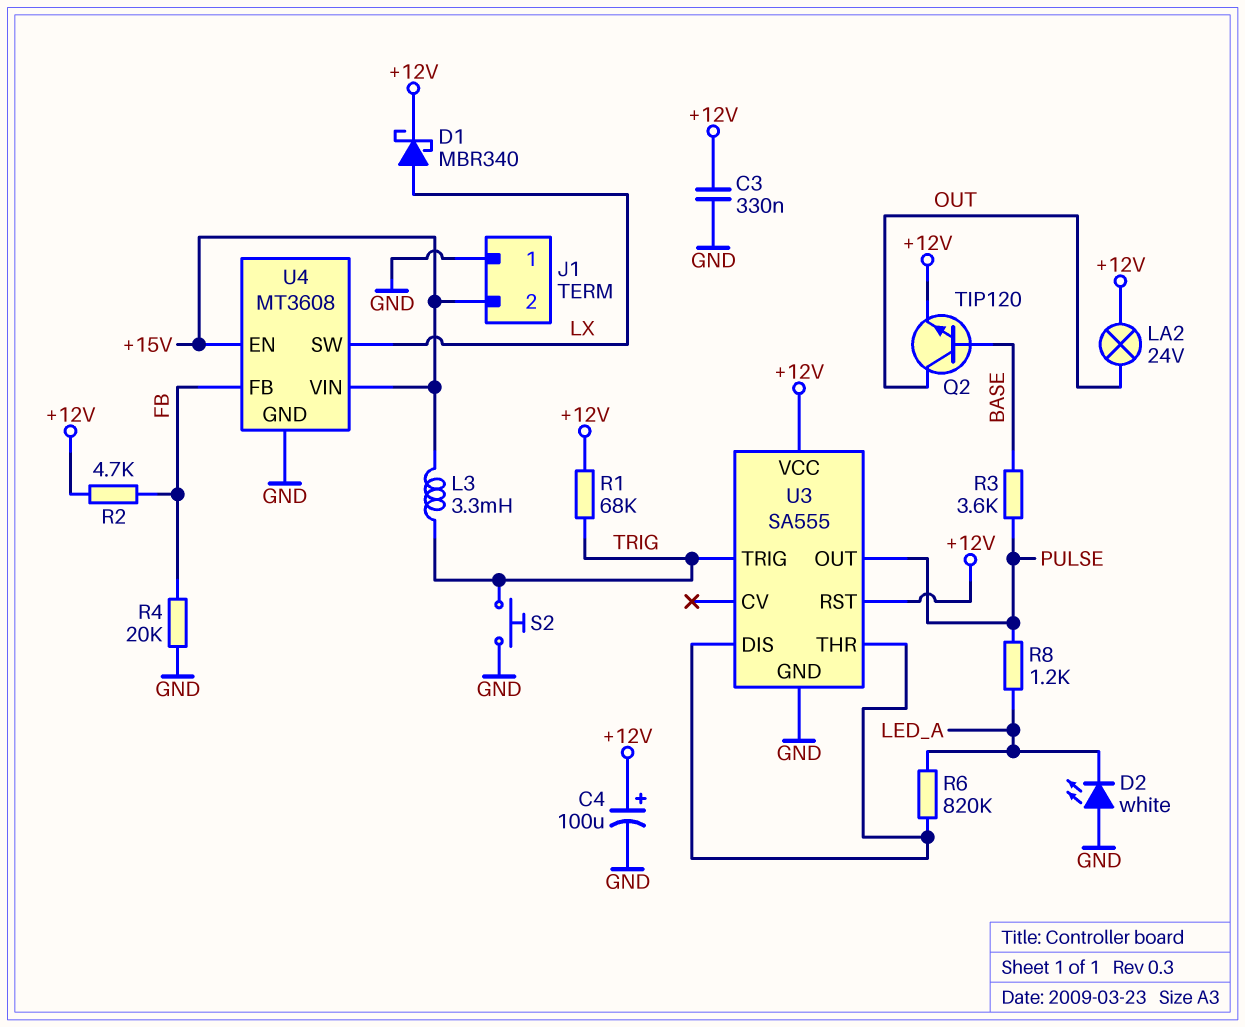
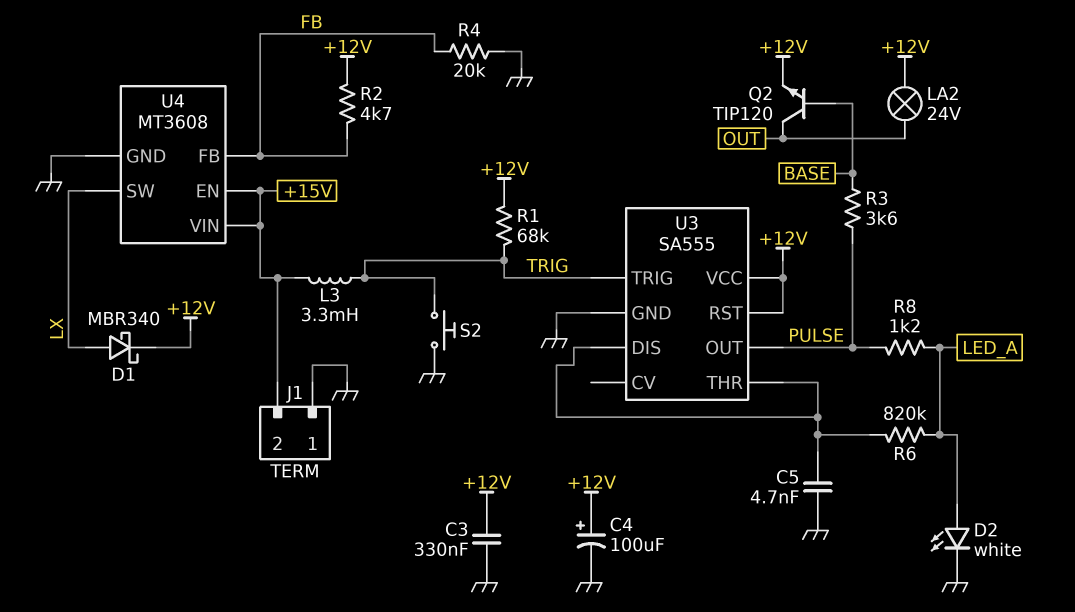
C5: none -> 4.7nF (GND, U3/DIS)
D2: LED white (A GND, K LED_A) -> LED white (A LED_A, K GND)

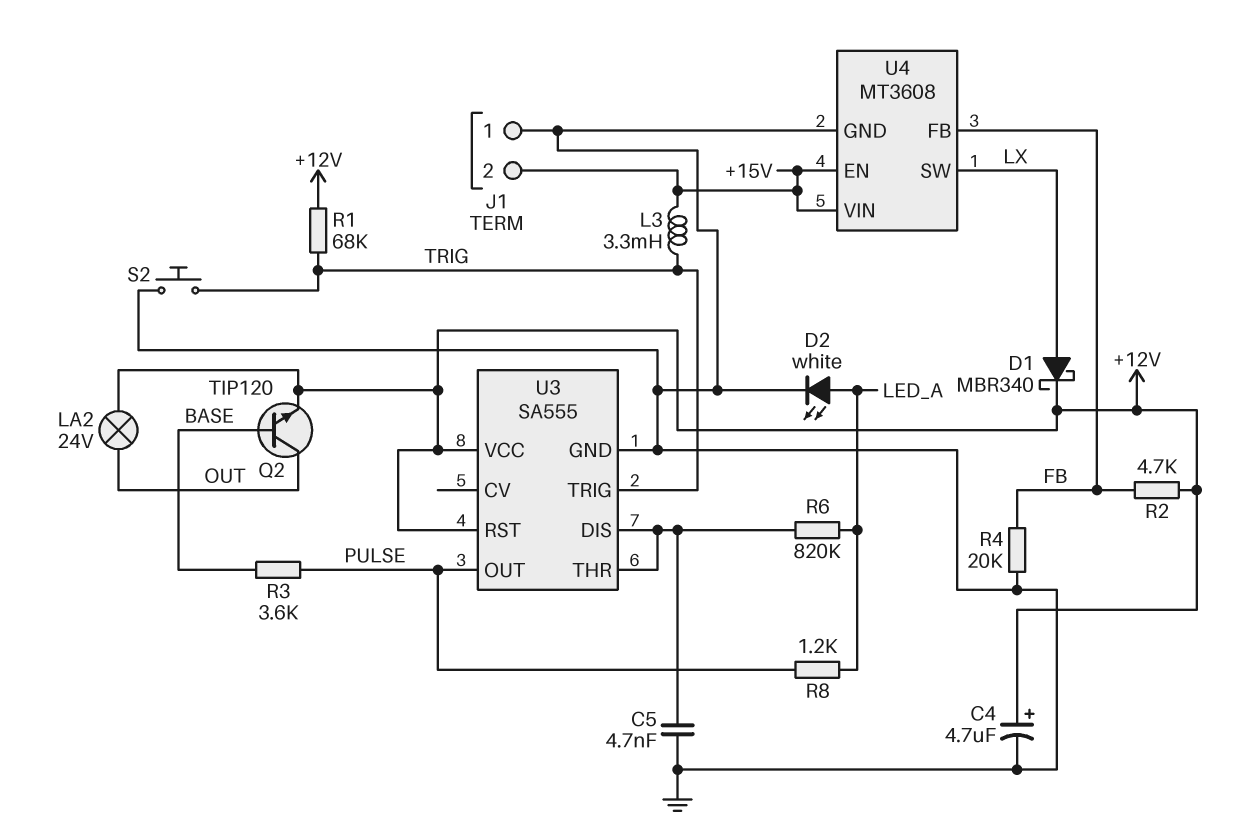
C3: 330nF (+12V, GND) -> none
C4: 100uF (plus +12V, minus GND) -> 4.7uF (plus +12V, minus GND)

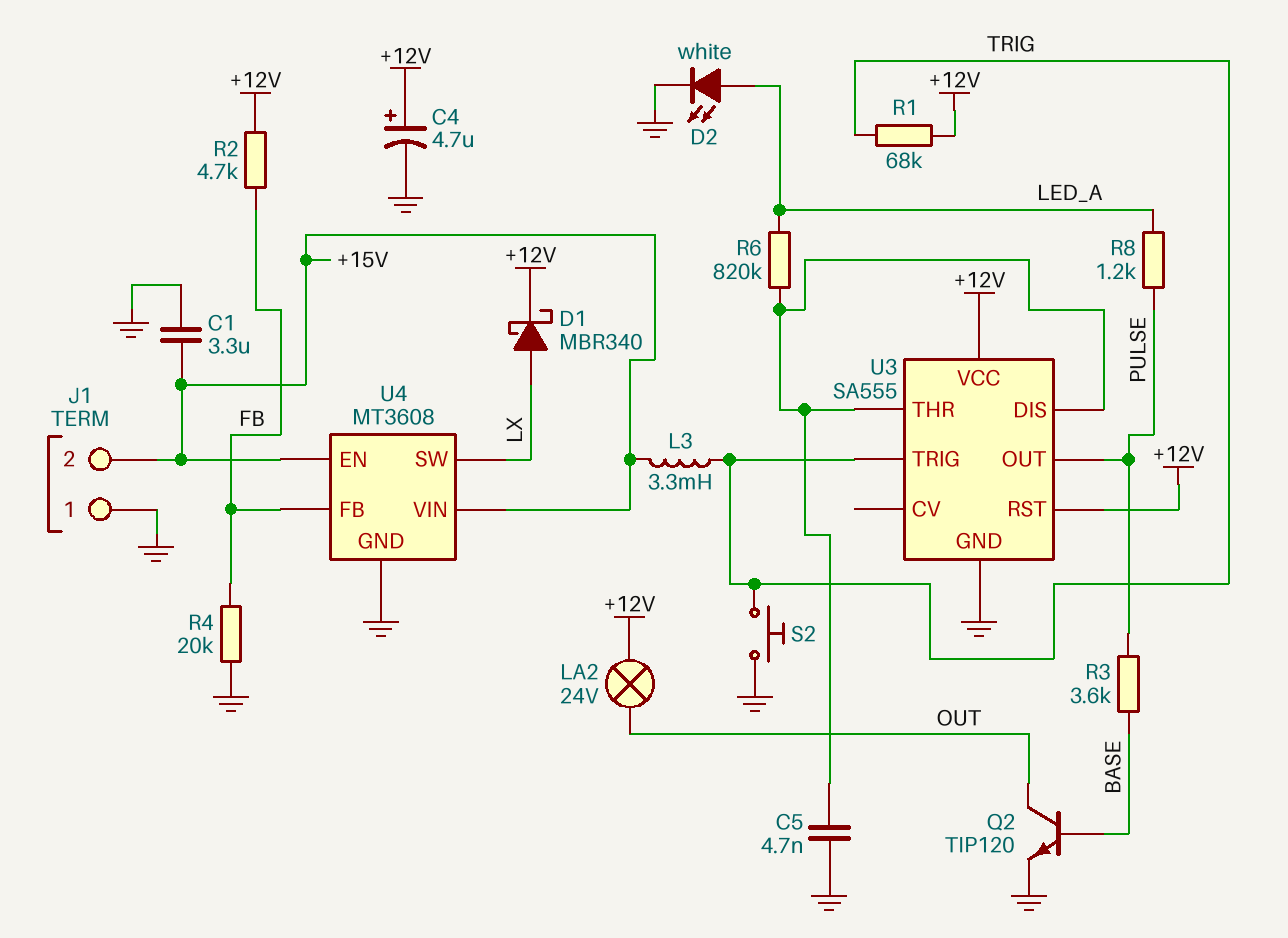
C1: none -> 3.3uF (+15V, GND)
Q2: NPN TIP120 (B BASE, C OUT, E +12V) -> NPN TIP120 (B BASE, C OUT, E GND)

